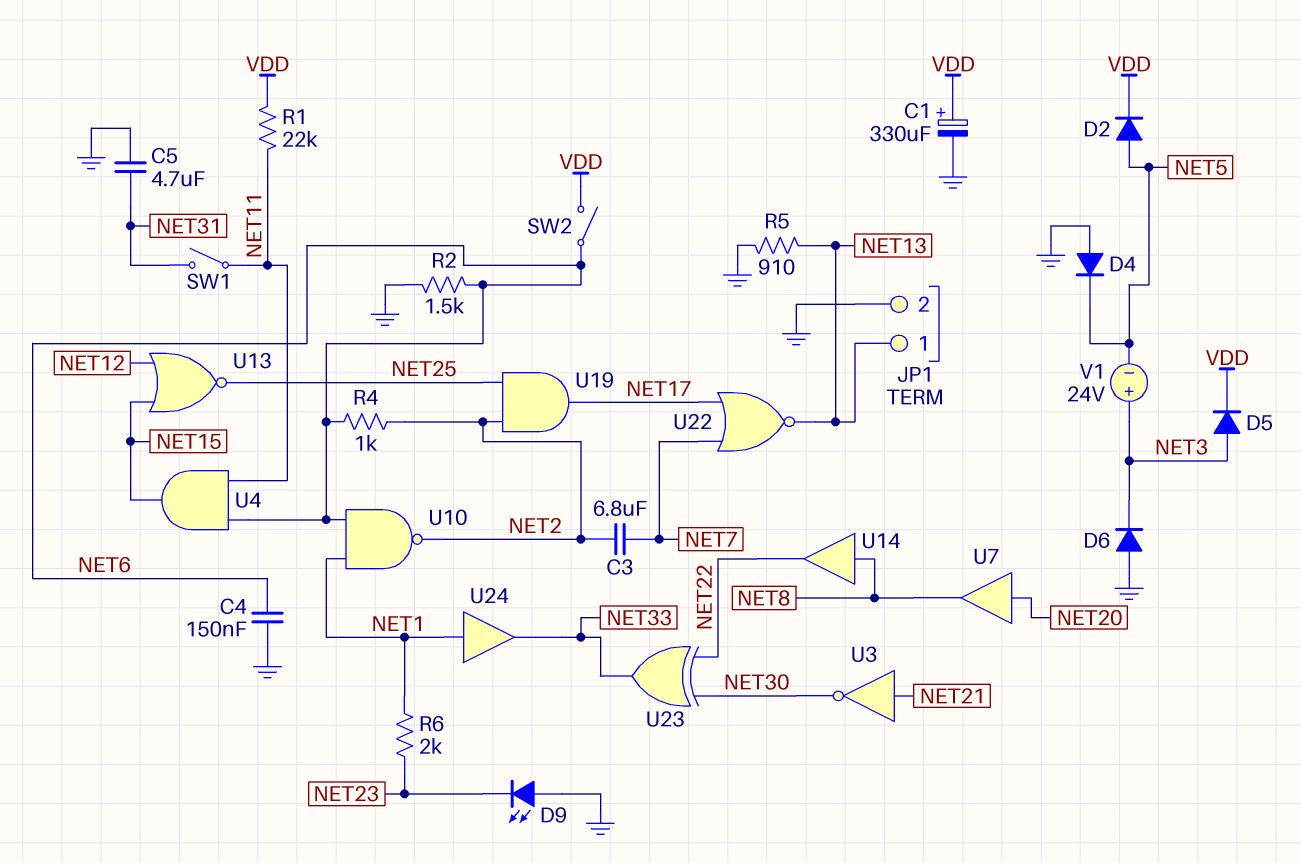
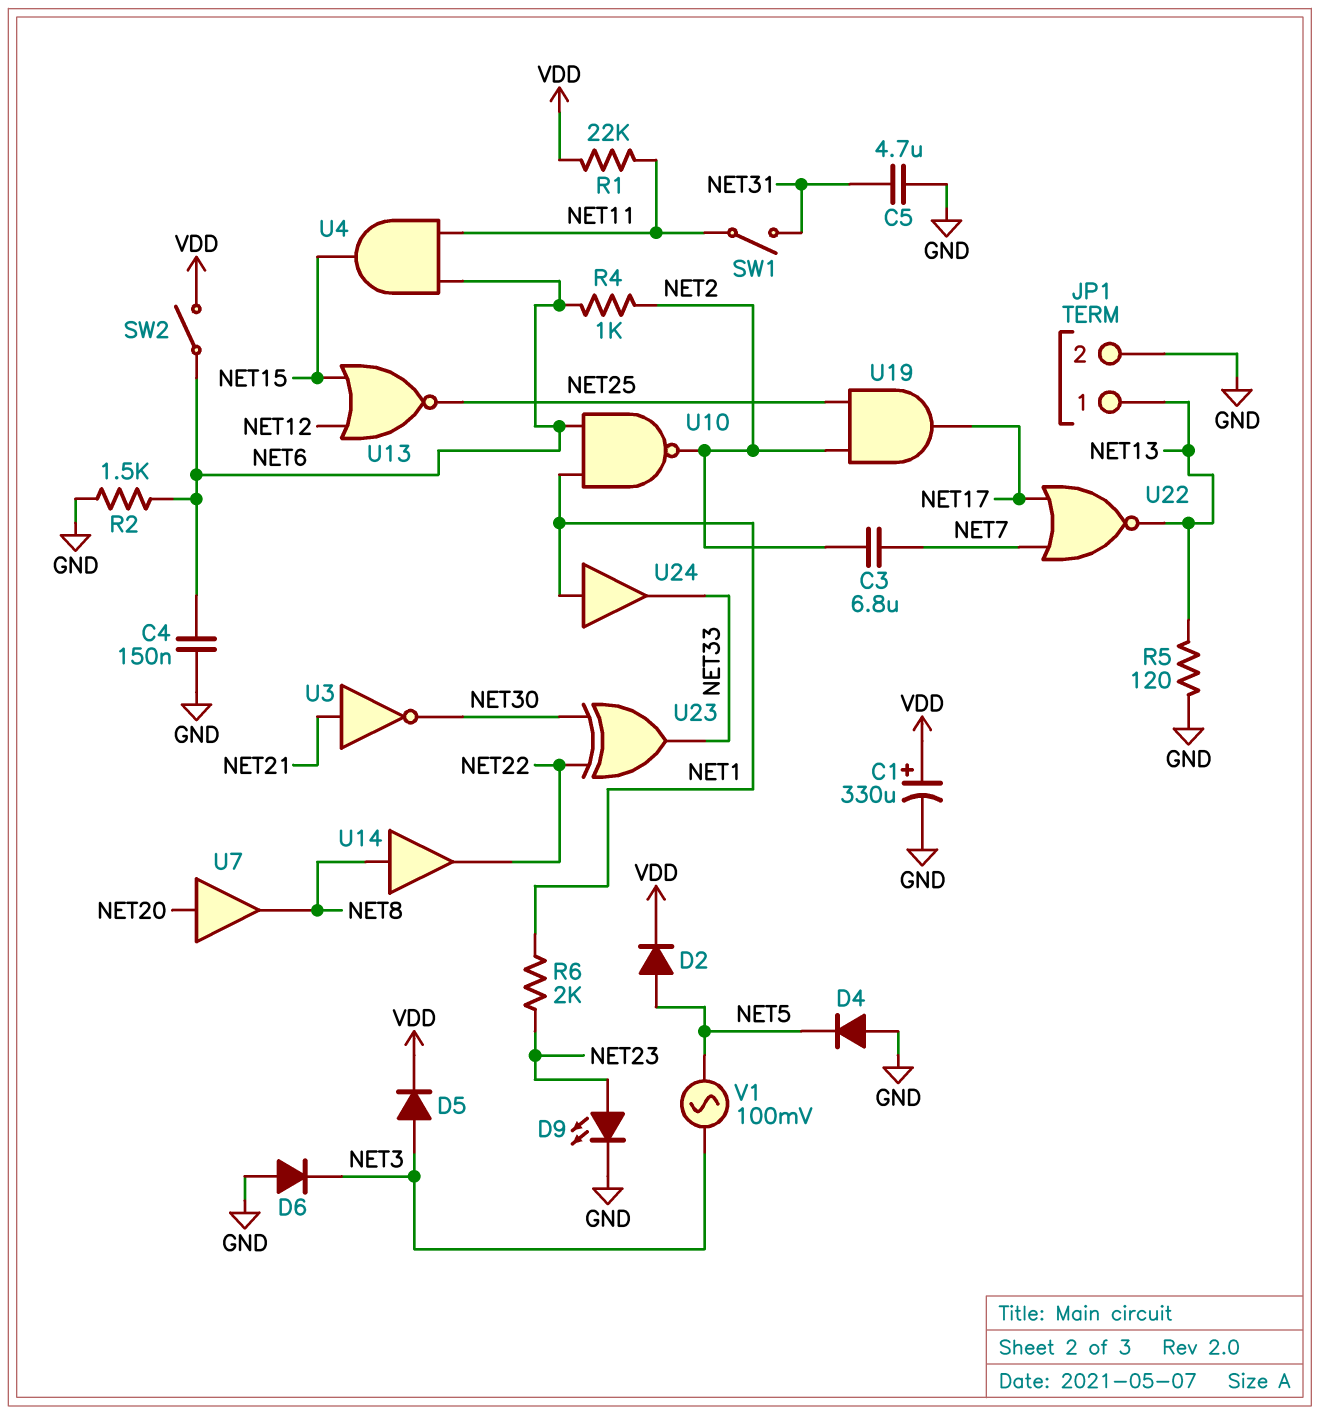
D9: LED (A GND, K NET23) -> LED (A NET23, K GND)
R5: 910 (GND, NET13) -> 120 (GND, NET13)
V1: 24V (plus NET3, minus NET5) -> AC 100mV (NET3, NET5)

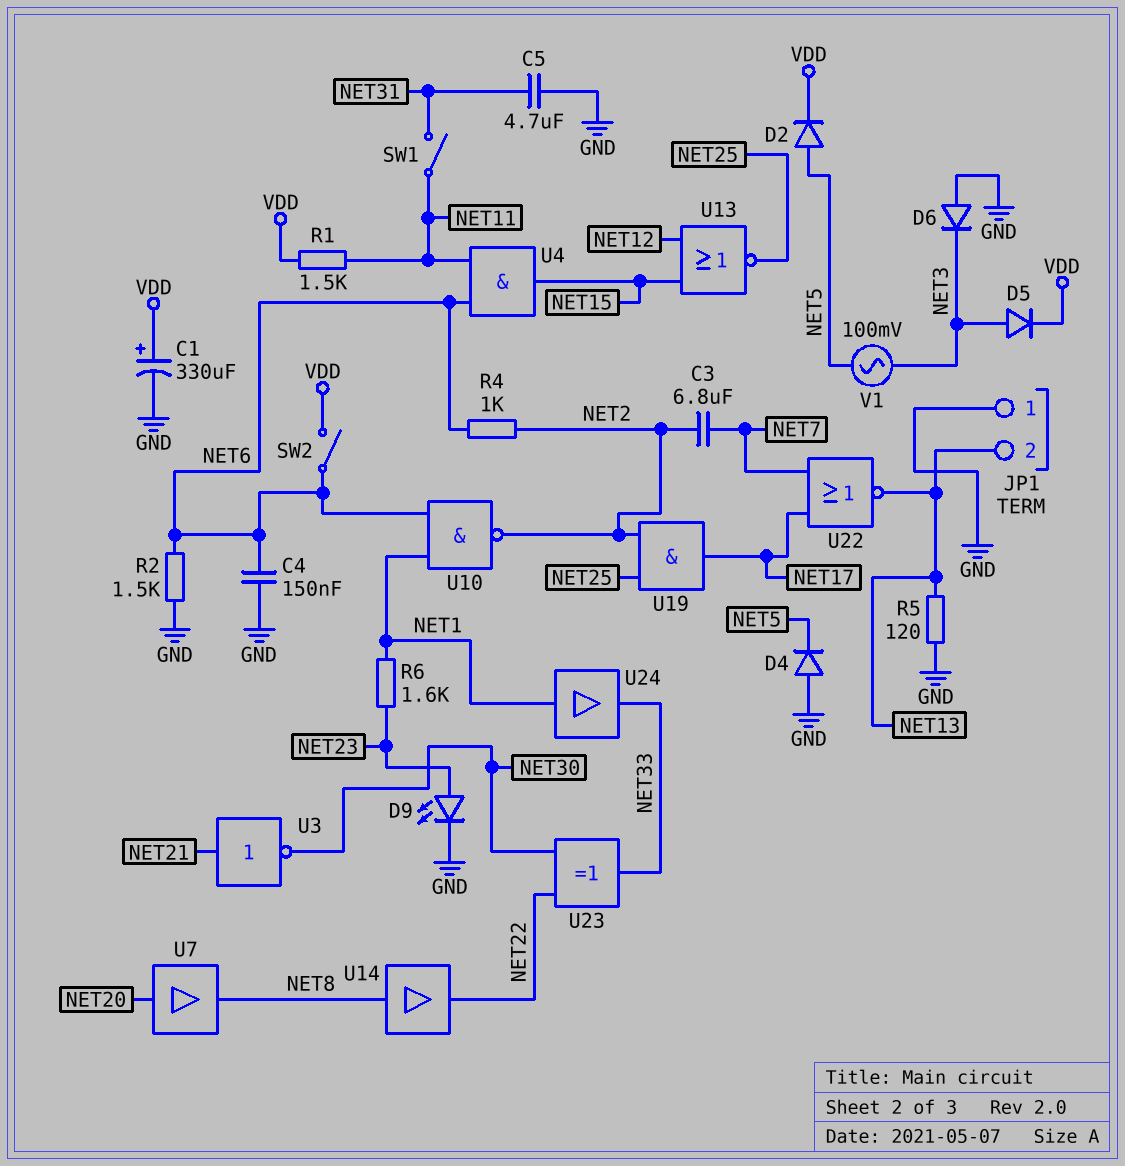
JP1 pin 1: NET13 -> GND
JP1 pin 2: GND -> NET13
R1: 22k (NET11, VDD) -> 1.5k (NET11, VDD)
R6: 2k (NET1, NET23) -> 1.6k (NET1, NET23)

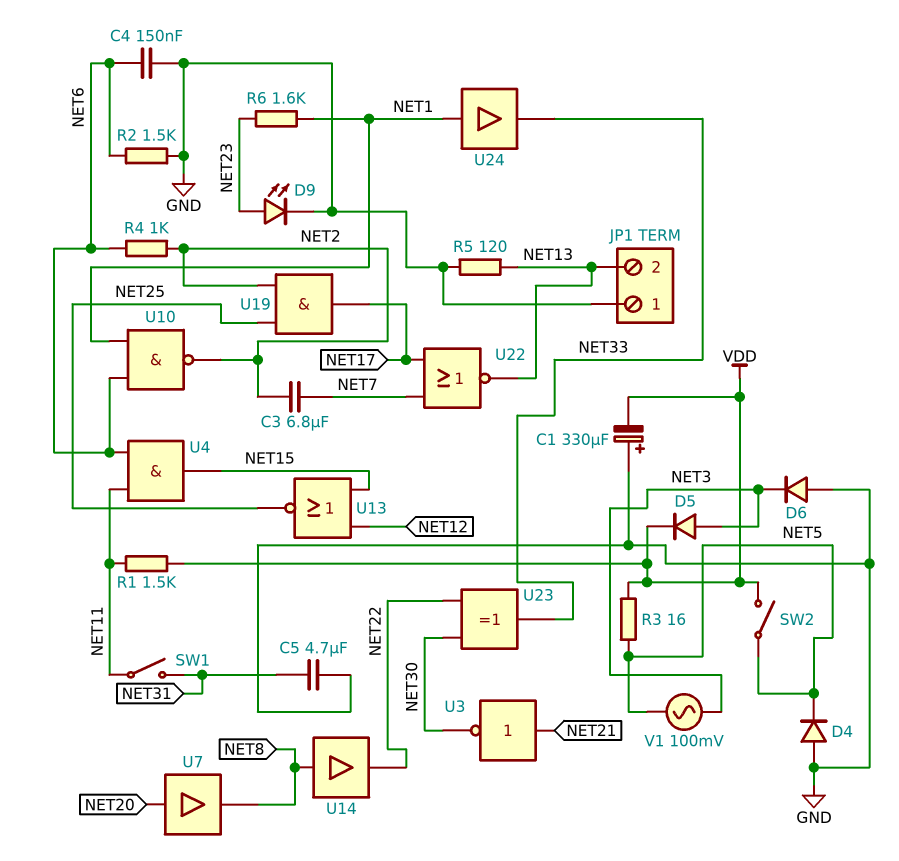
C1: 330uF (plus VDD, minus GND) -> 330uF (plus GND, minus VDD)
D2: diode (A NET5, K VDD) -> none
R3: none -> 16 (NET5, VDD)
SW2: switch (NET6, VDD) -> switch (NET5, VDD)

